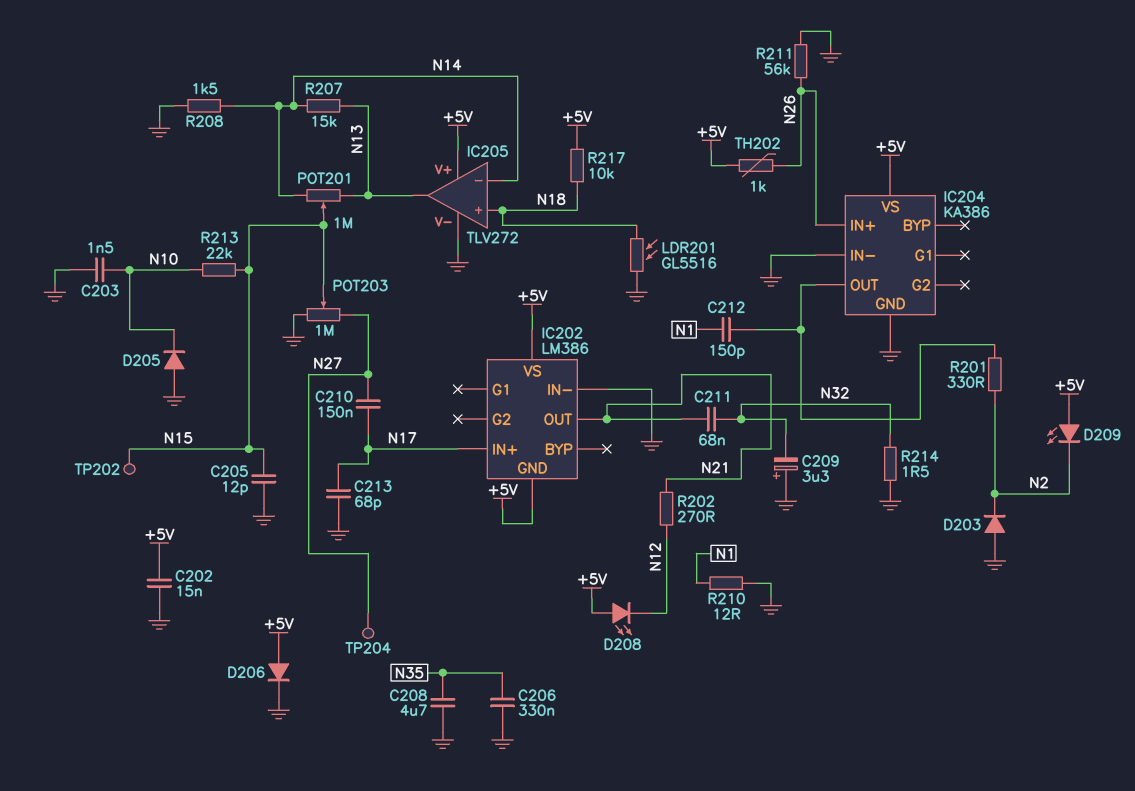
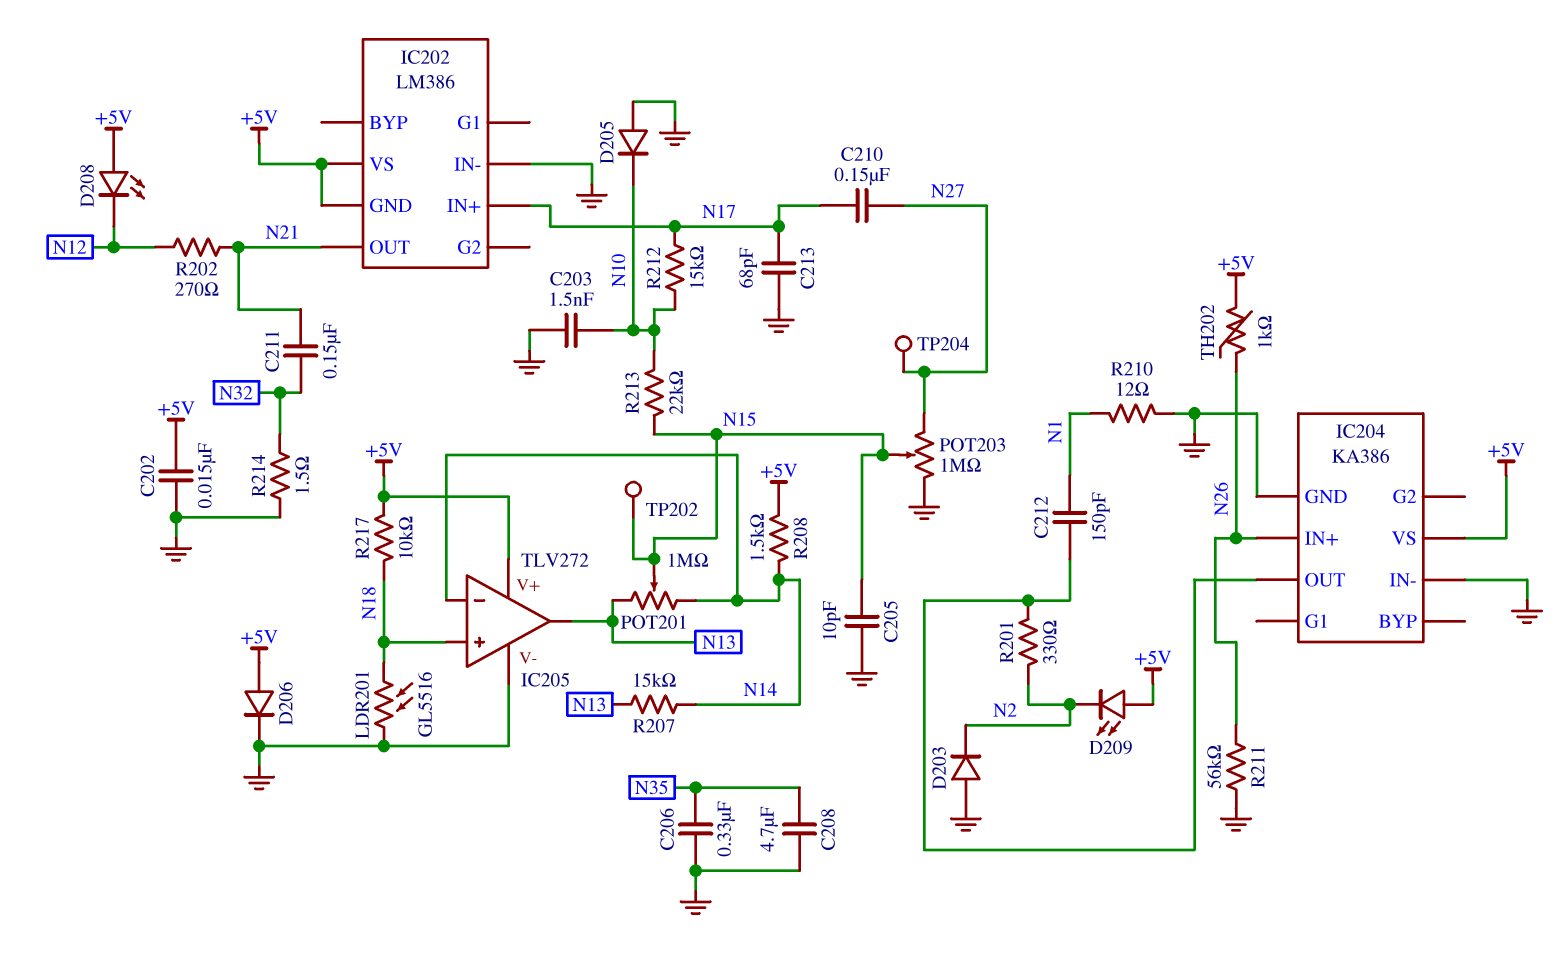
C205: 12pF (GND, N15) -> 10pF (GND, N15)
C209: 3.3uF (plus GND, minus N32) -> none
C211: 68nF (N21, N32) -> 150nF (N21, N32)
R208: 1.5k (GND, N14) -> 1.5k (+5V, N14)
R212: none -> 15k (N10, N17)

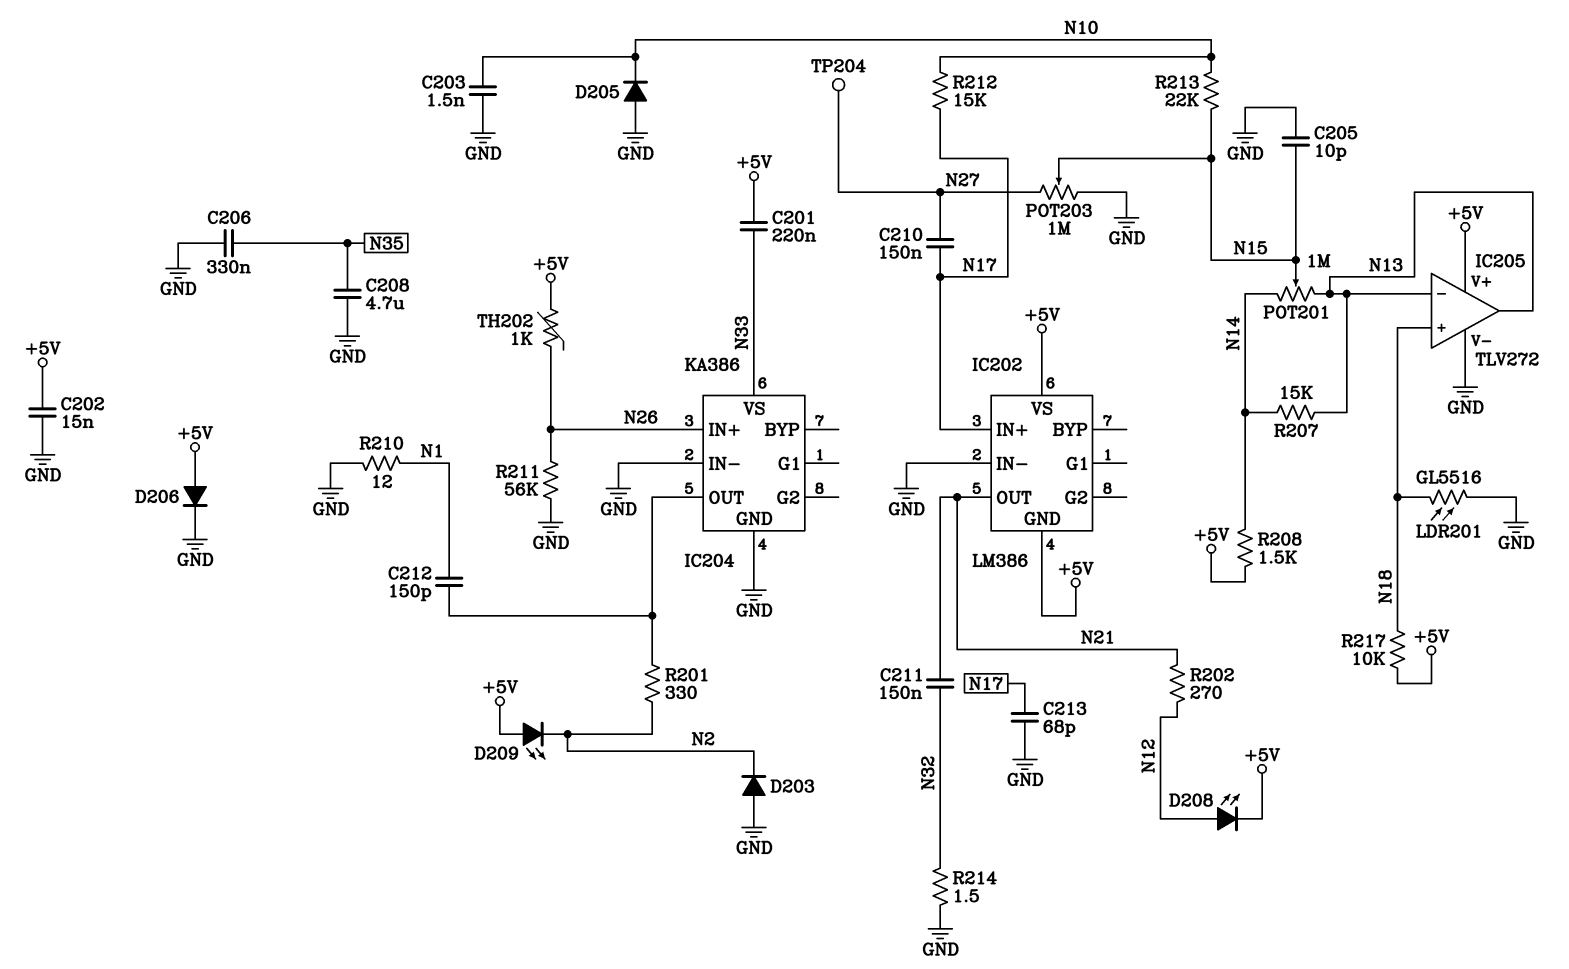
C201: none -> 220nF (+5V, N33)
D208: LED (A +5V, K N12) -> LED (A N12, K +5V)
IC204 pin VS: +5V -> N33
IC205 pin in-: N14 -> N13
TP202: test point (N15) -> none

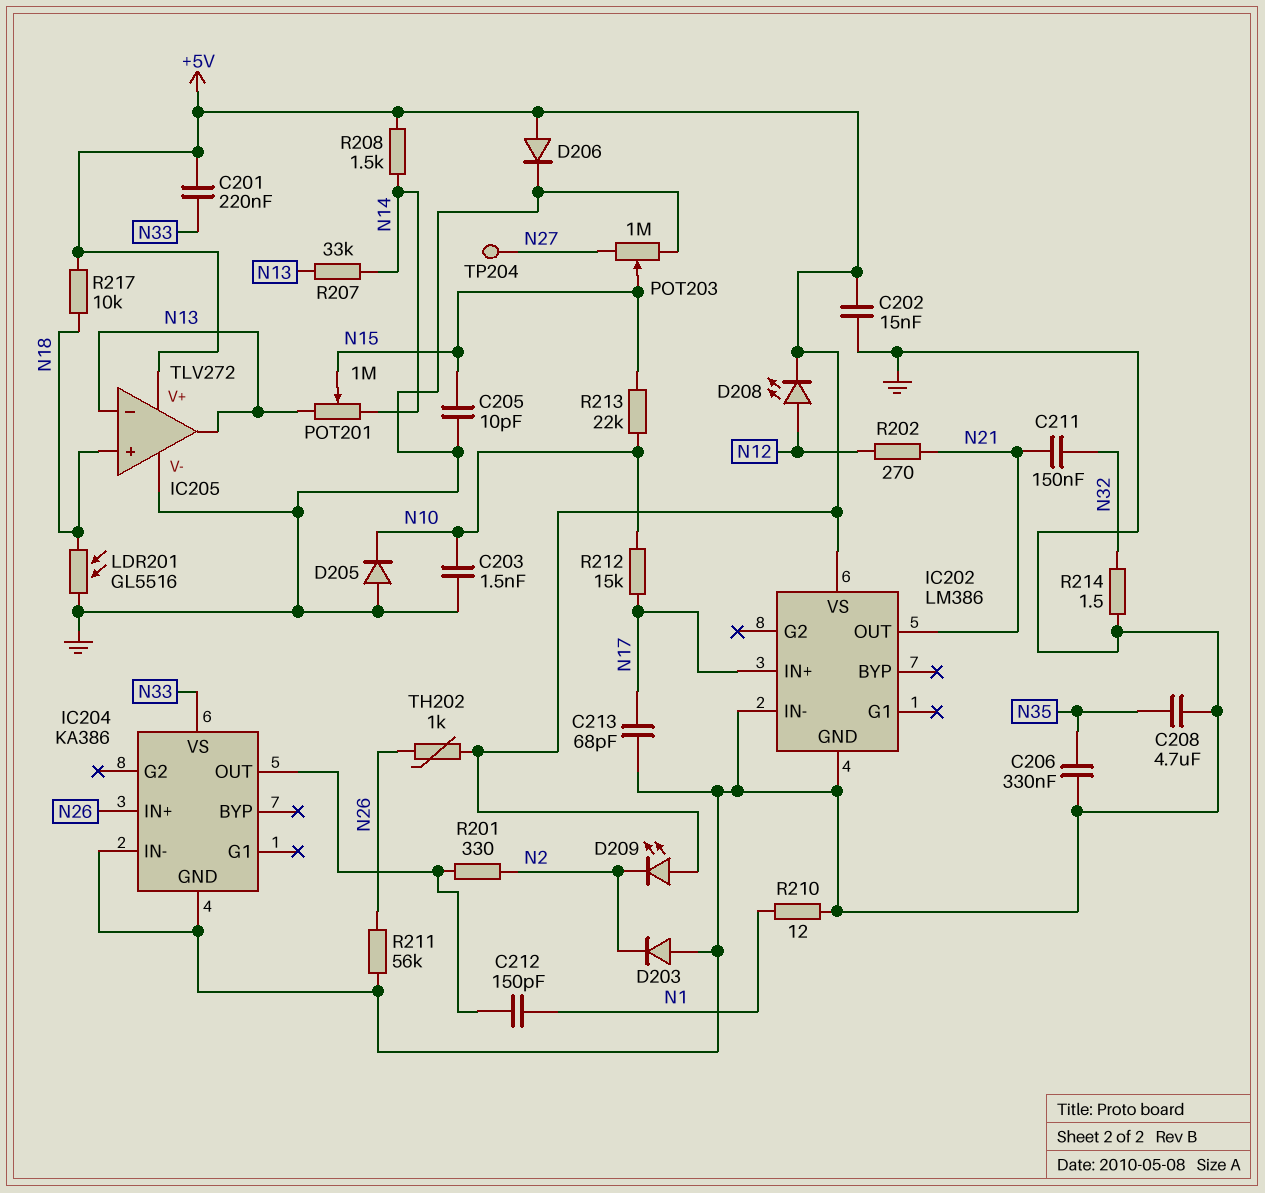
C210: 150nF (N17, N27) -> none
IC202 pin GND: +5V -> GND
R207: 15k (N13, N14) -> 33k (N13, N14)

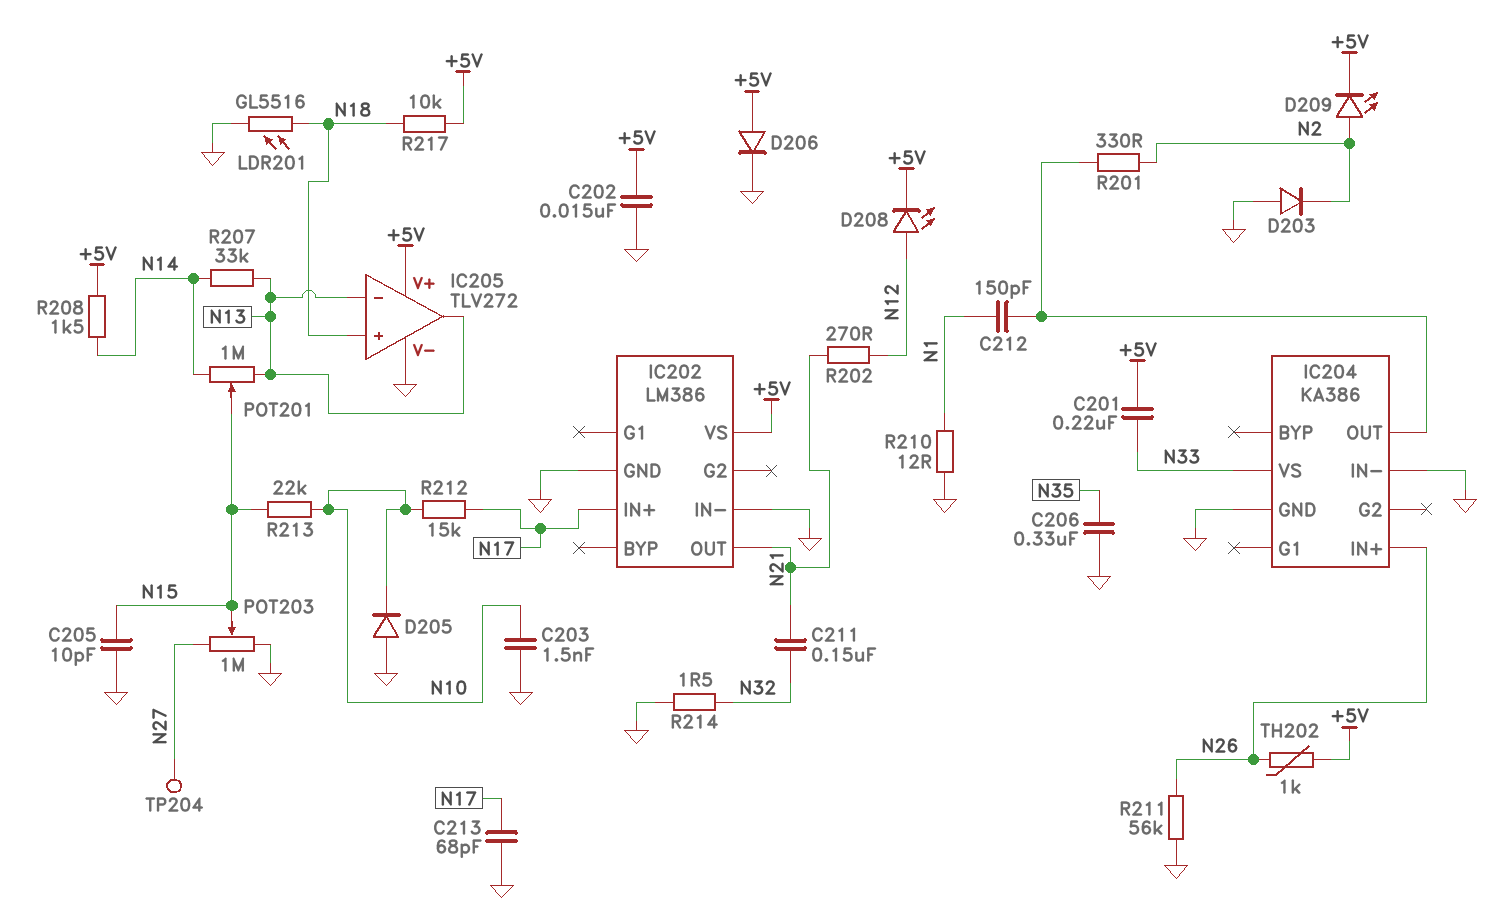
C208: 4.7uF (GND, N35) -> none
D209: LED (A +5V, K N2) -> LED (A N2, K +5V)

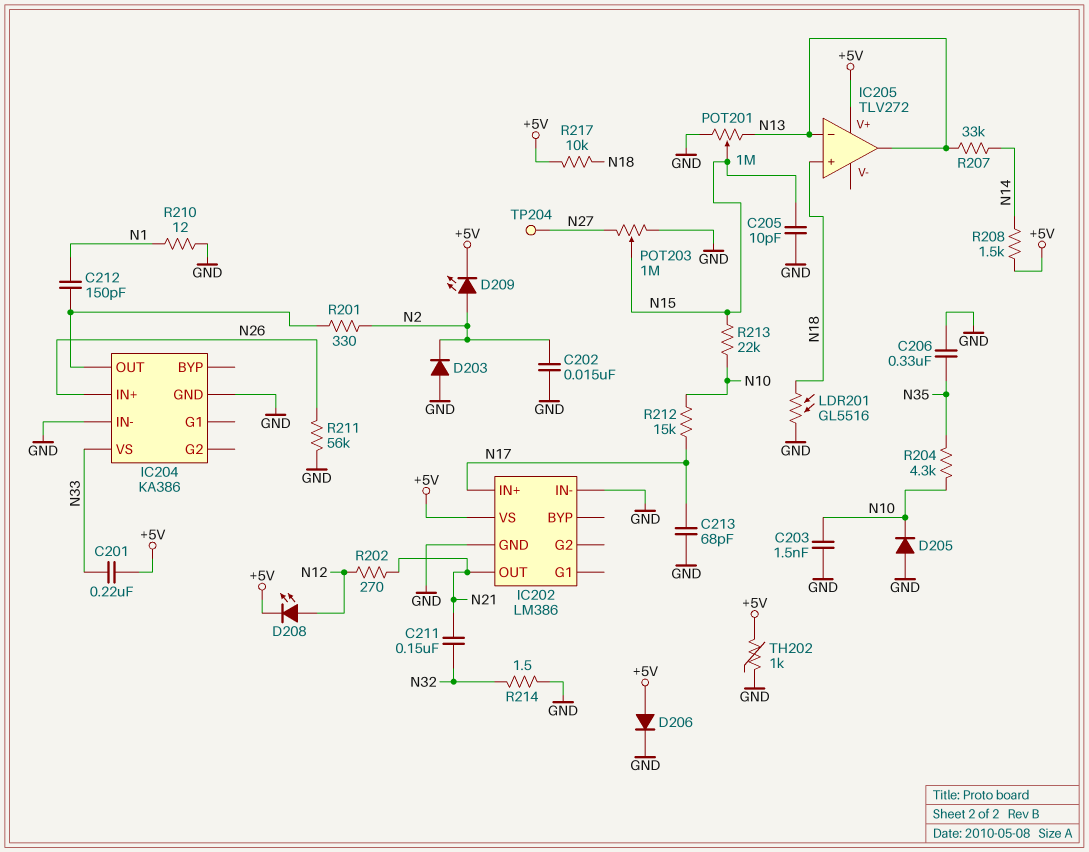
C202: 15nF (+5V, GND) -> 15nF (GND, N2)
IC205 pin V-: GND -> none
POT201: 1M (N13, N14, wiper N15) -> 1M (GND, N13, wiper N15)
R204: none -> 4.3k (N10, N35)
TH202: 1k (+5V, N26) -> 1k (+5V, GND)

